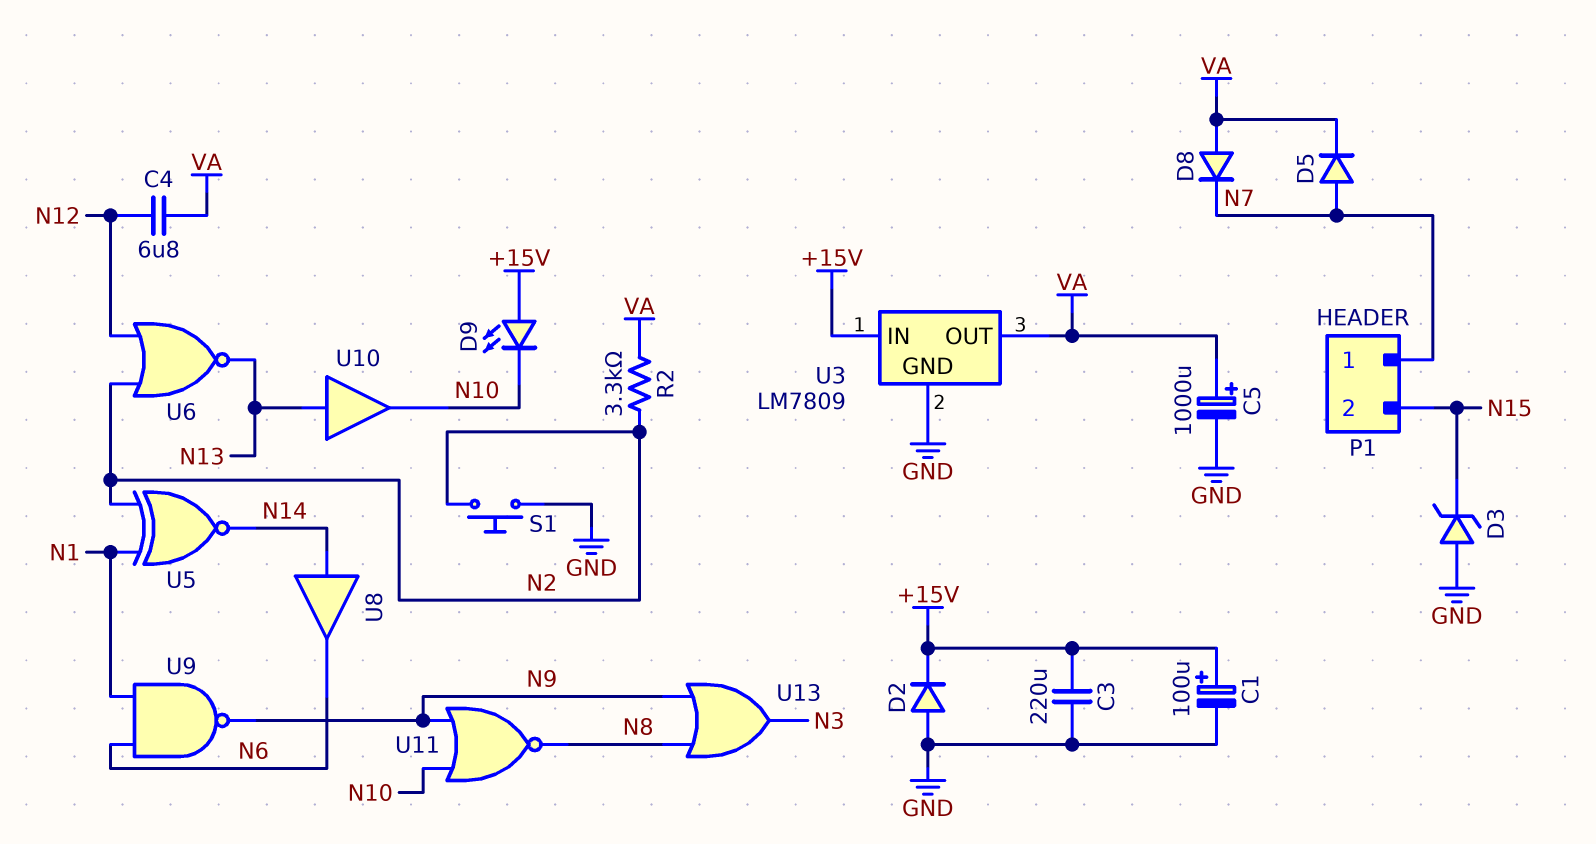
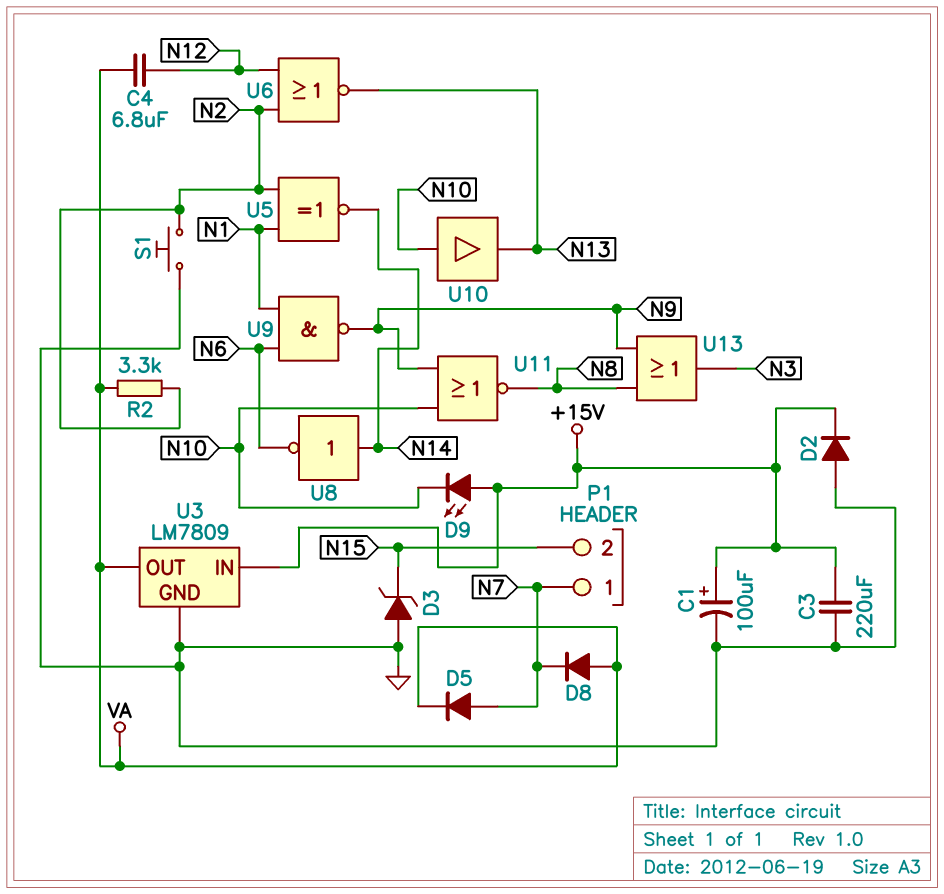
C5: 1000uF (plus VA, minus GND) -> none
U8: buffer (in N14, out N6) -> NOT (in N14, out N6)
U10: buffer (in N13, out N10) -> buffer (in N10, out N13)

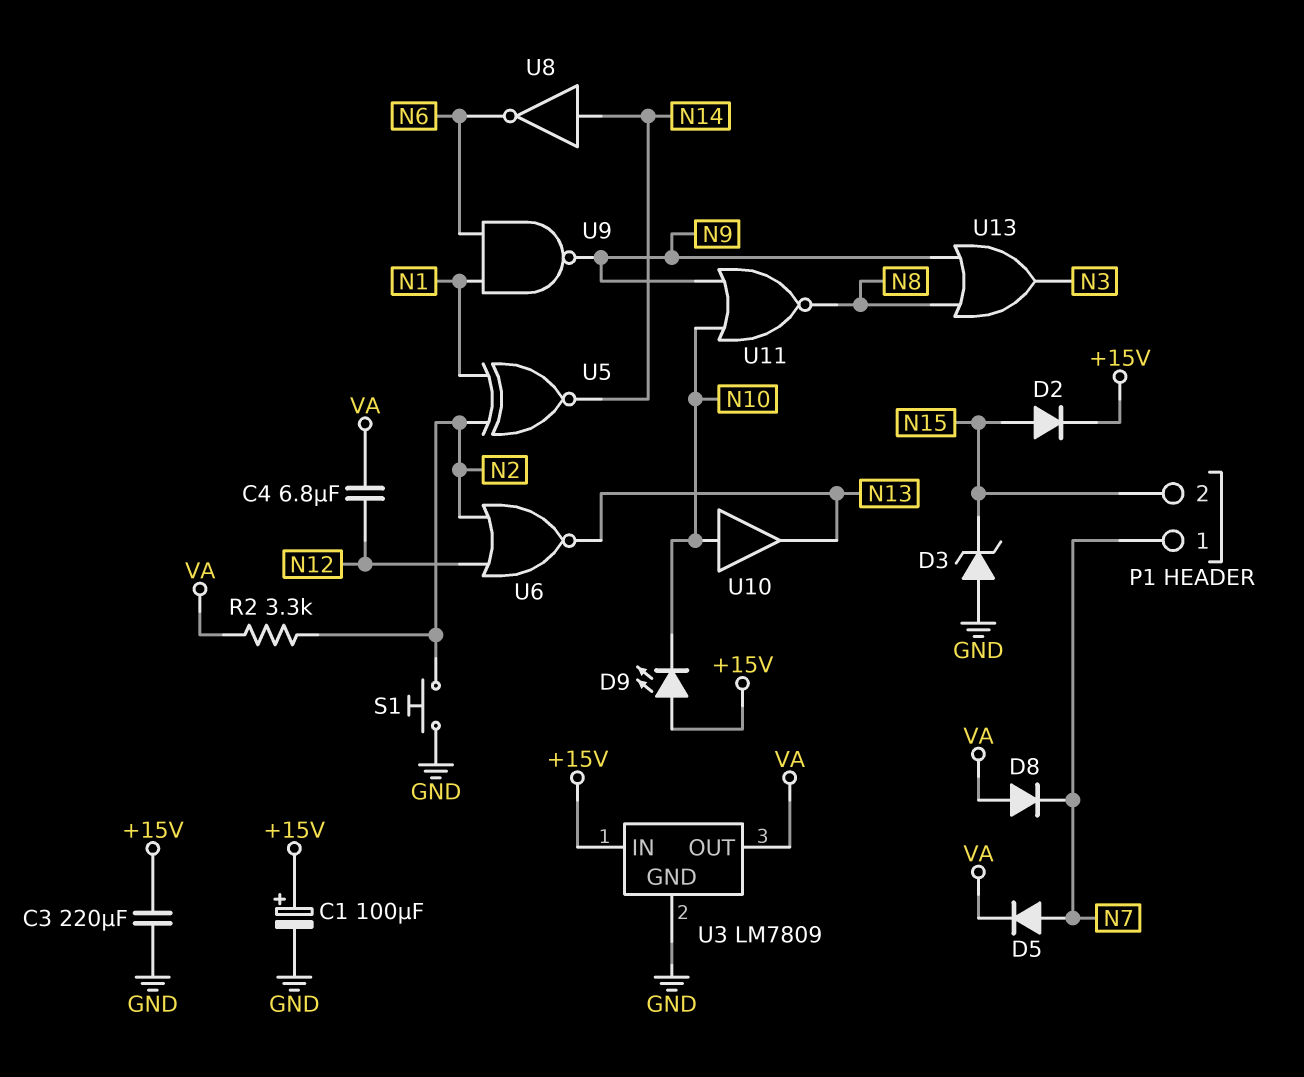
D2: diode (A GND, K +15V) -> diode (A N15, K +15V)

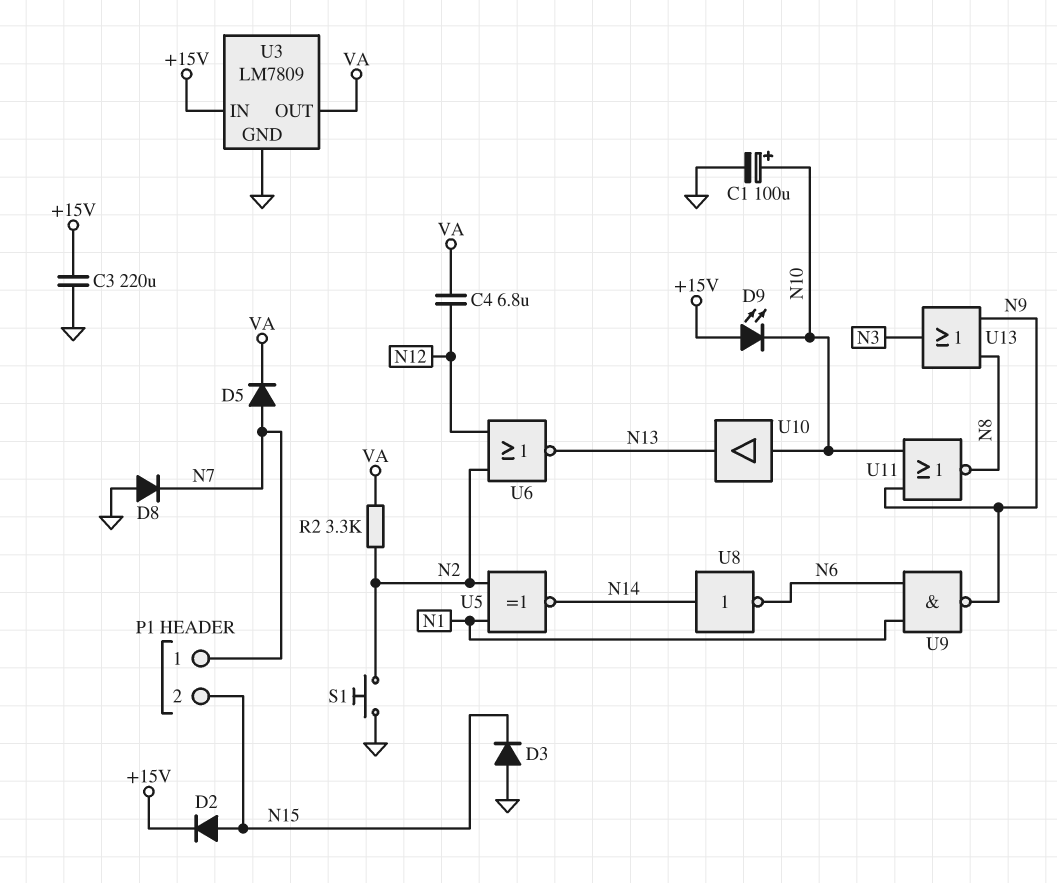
C1: 100uF (plus +15V, minus GND) -> 100uF (plus N10, minus GND)
D3: zener (A GND, K N15) -> diode (A GND, K N15)
D8: diode (A VA, K N7) -> diode (A GND, K N7)

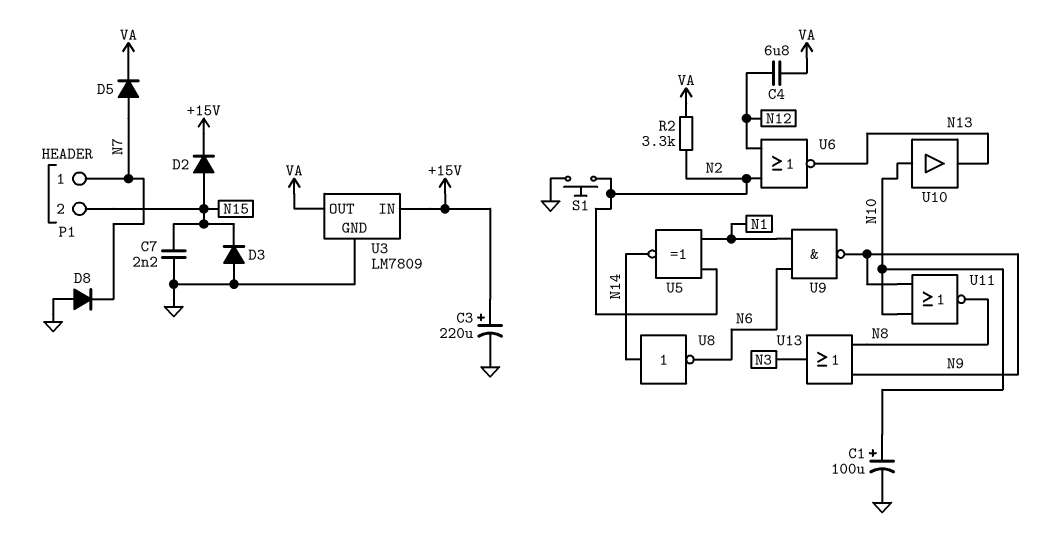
C3: 220uF (+15V, GND) -> 220uF (plus +15V, minus GND)
C7: none -> 2.2nF (GND, N15)
D9: LED (A +15V, K N10) -> none

